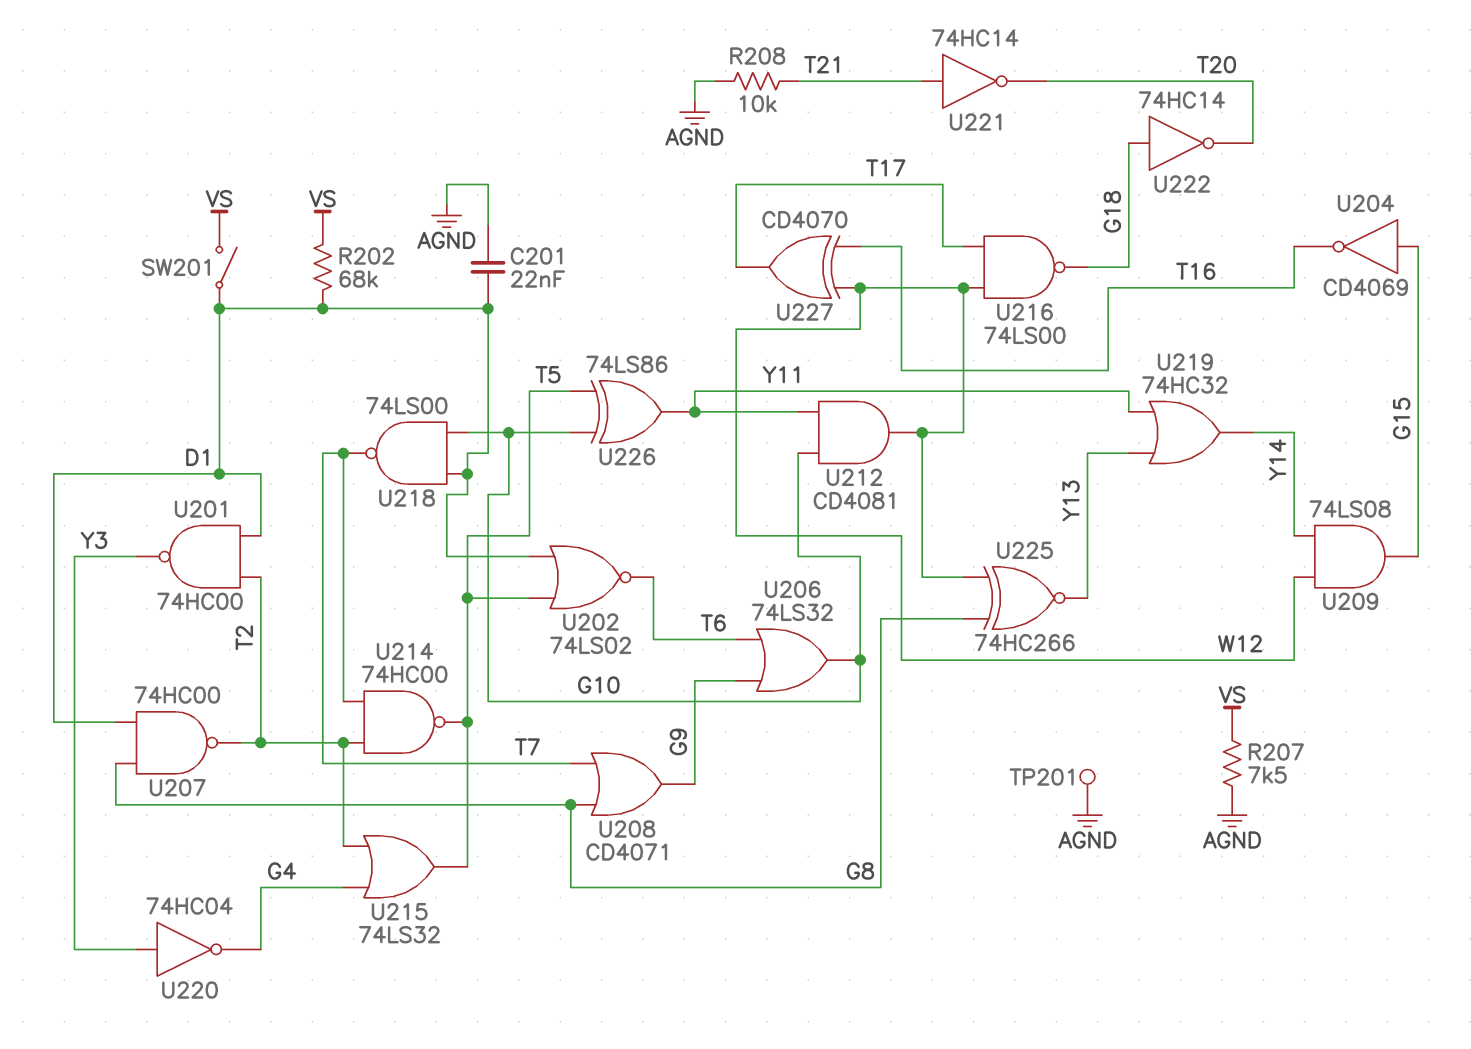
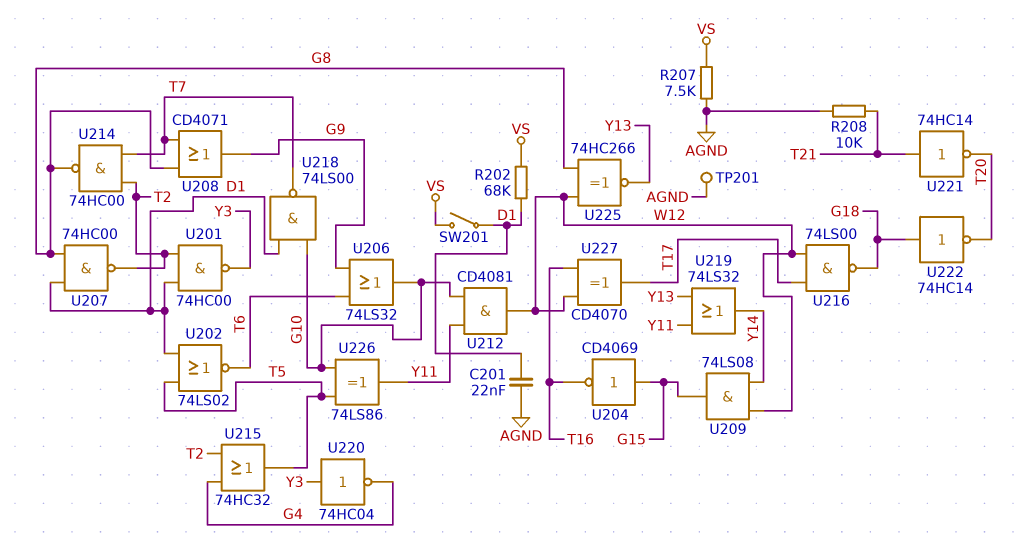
U214: NAND 74HC00 (in T2, in T7, out T5) -> NAND 74HC00 (in T2, in T7, out G8)
U215: OR 74LS32 (in G4, in T2, out T5) -> OR 74HC32 (in G4, in T2, out T5)
U219: OR 74HC32 (in Y11, in Y13, out Y14) -> OR 74LS32 (in Y11, in Y13, out Y14)

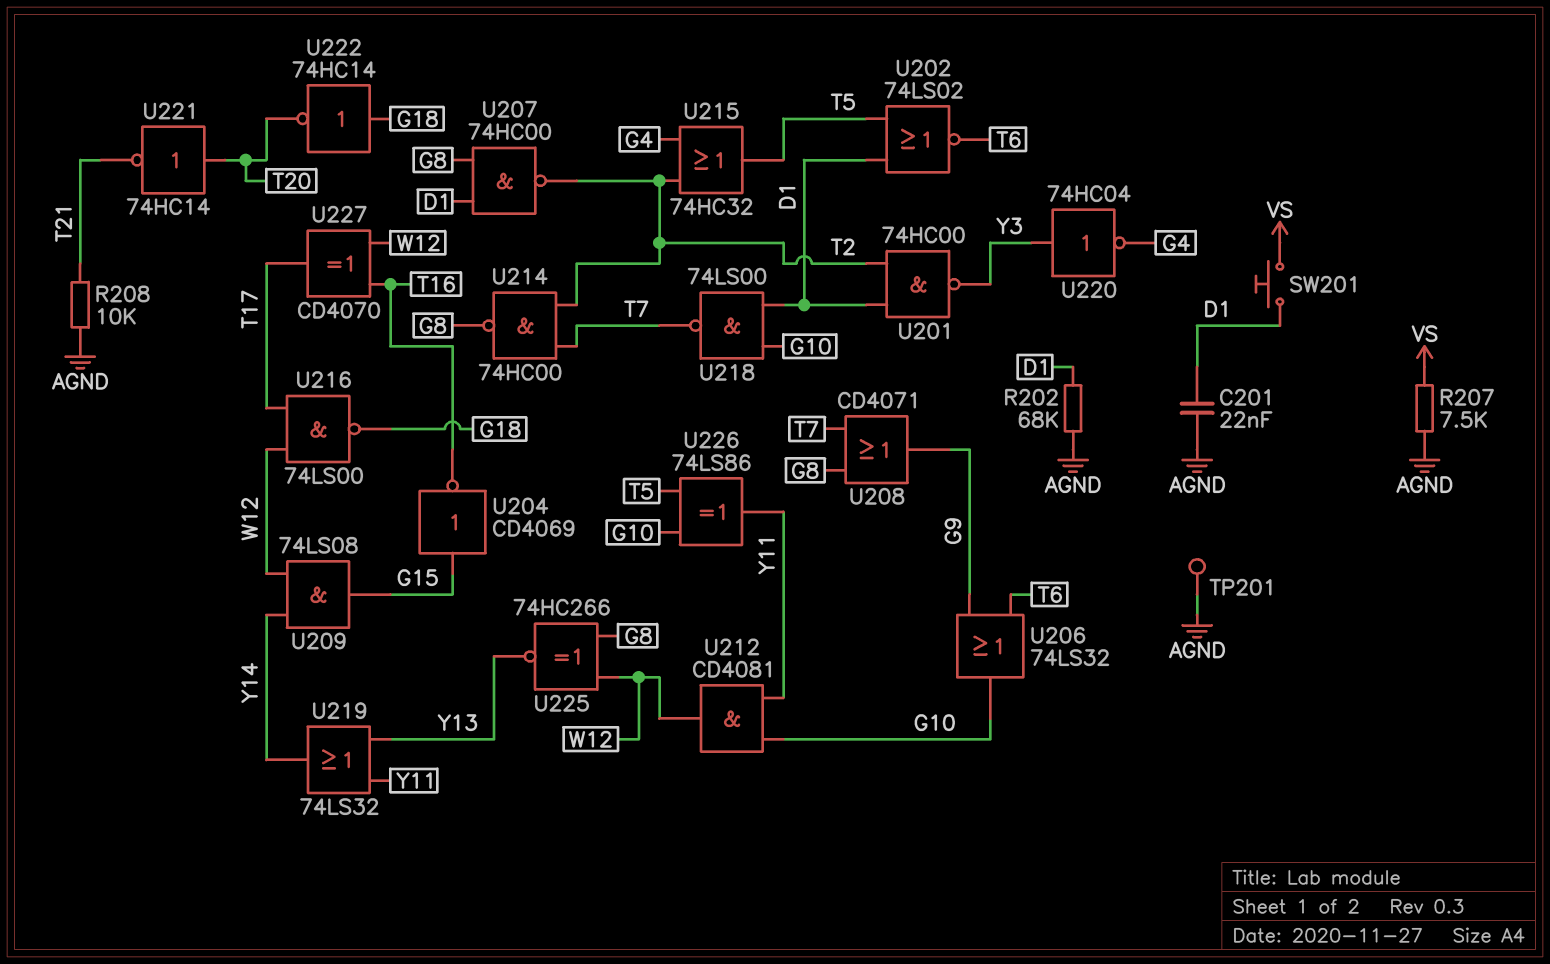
R202: 68k (D1, VS) -> 68k (AGND, D1)
SW201: switch (D1, VS) -> button (D1, VS)
U221: NOT 74HC14 (in T21, out T20) -> NOT 74HC14 (in T20, out T21)

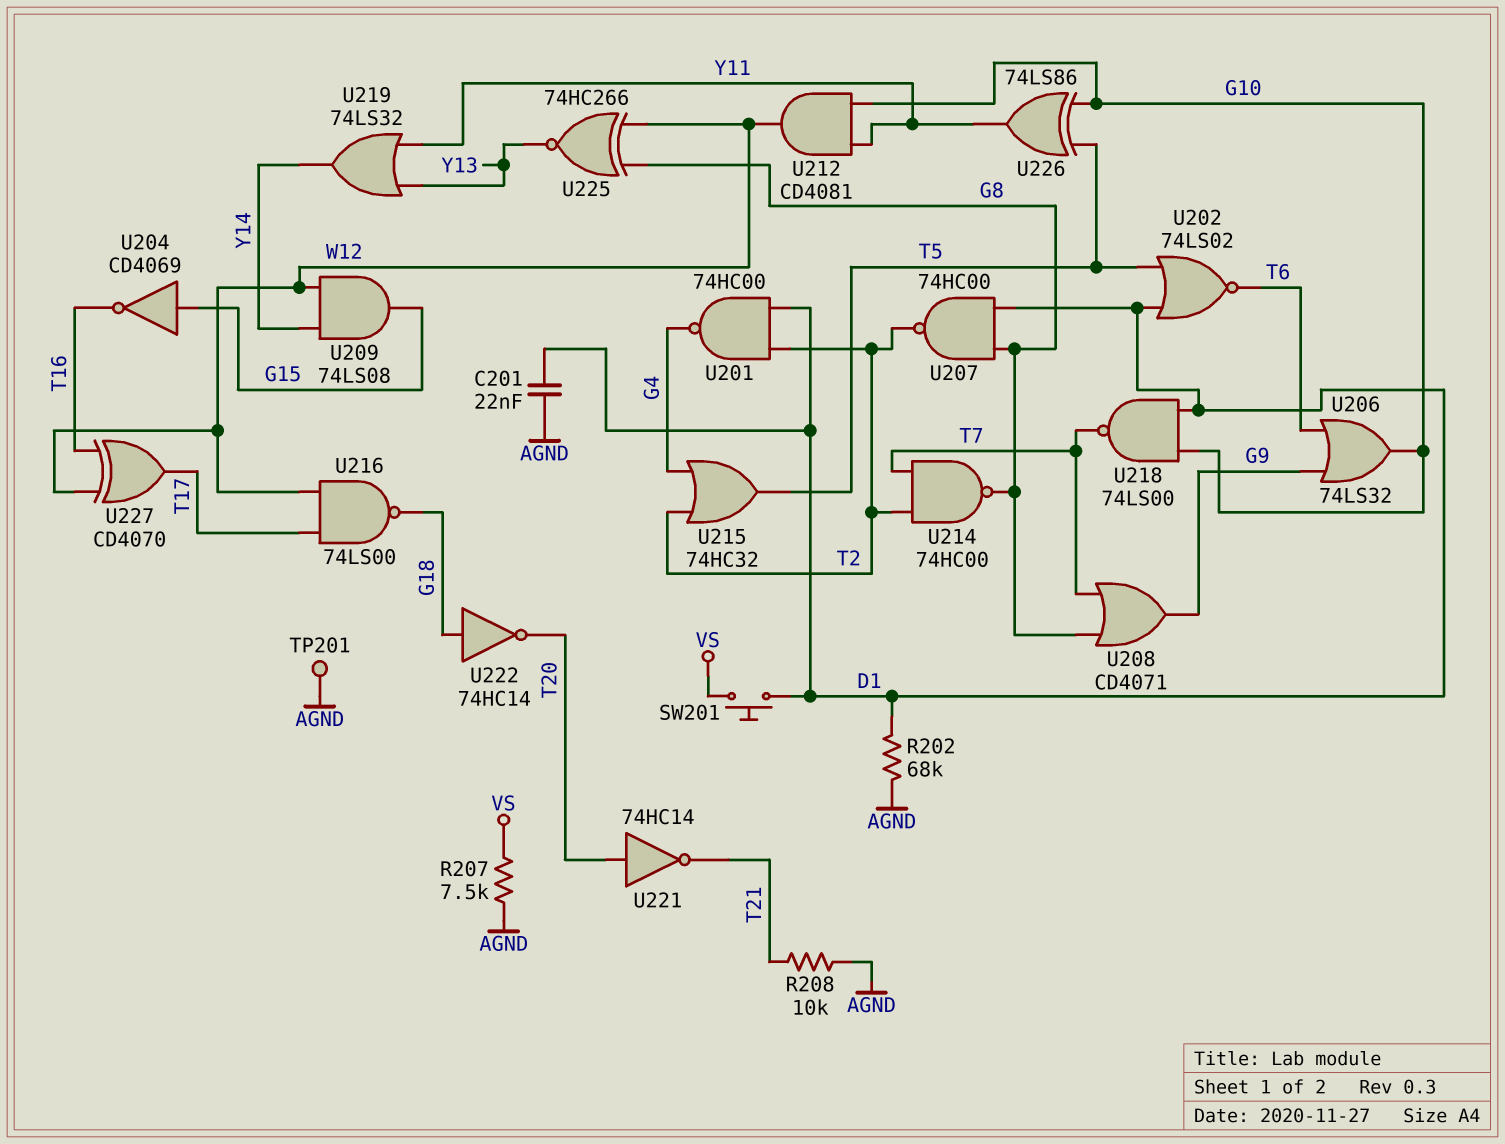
U201: NAND 74HC00 (in D1, in T2, out Y3) -> NAND 74HC00 (in D1, in T2, out G4)
U220: NOT 74HC04 (in Y3, out G4) -> none

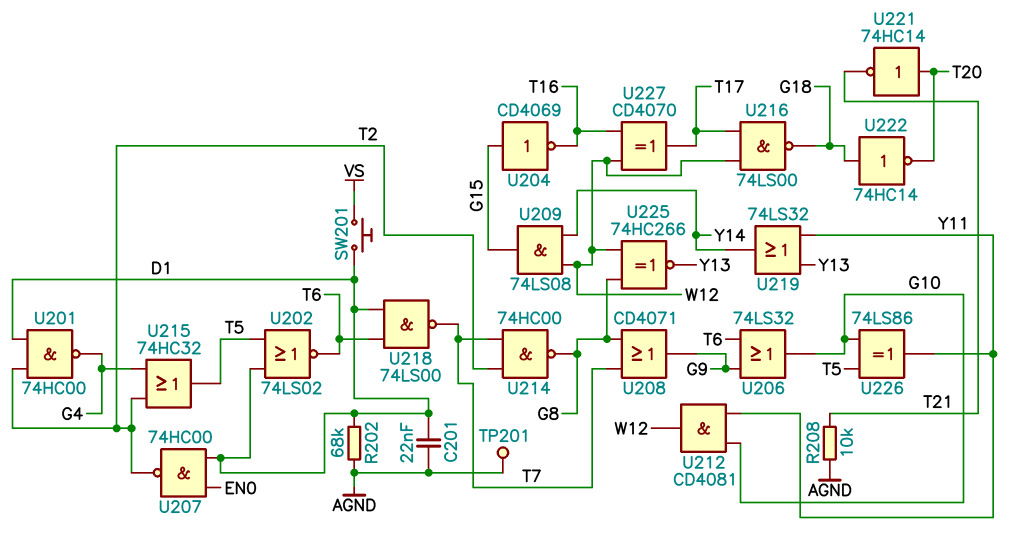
R207: 7.5k (AGND, VS) -> none
U207: NAND 74HC00 (in D1, in G8, out T2) -> NAND 74HC00 (in D1, in EN0, out T2)
U218: NAND 74LS00 (in D1, in G10, out T7) -> NAND 74LS00 (in D1, in T6, out T7)

